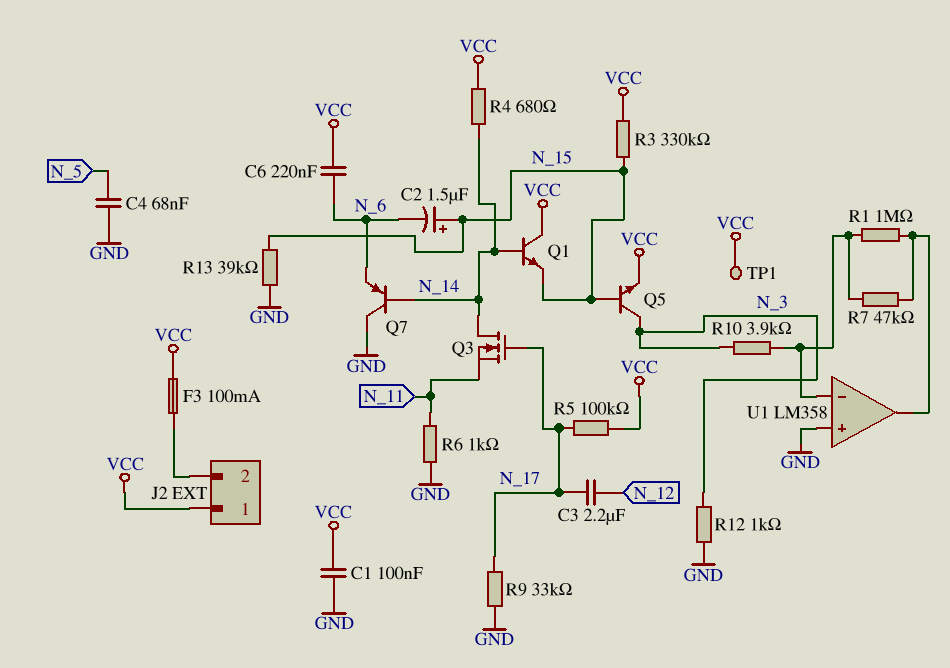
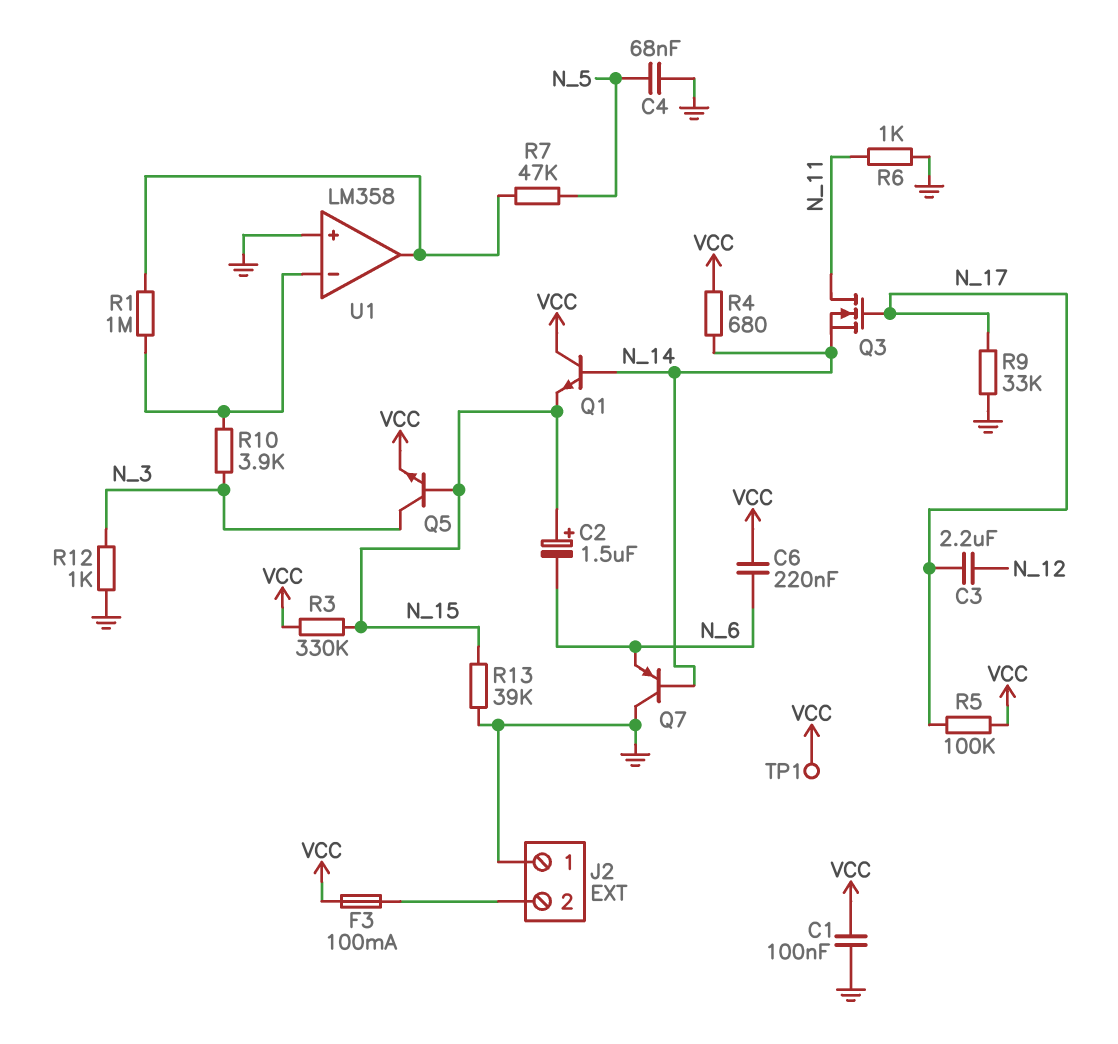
J2 pin 1: VCC -> GND
Q3: NMOS (G N_17, D N_14, S N_11) -> NMOS (G N_17, D N_11, S N_14)
R7: 47k (U1/in-, U1/out) -> 47k (N_5, U1/out)

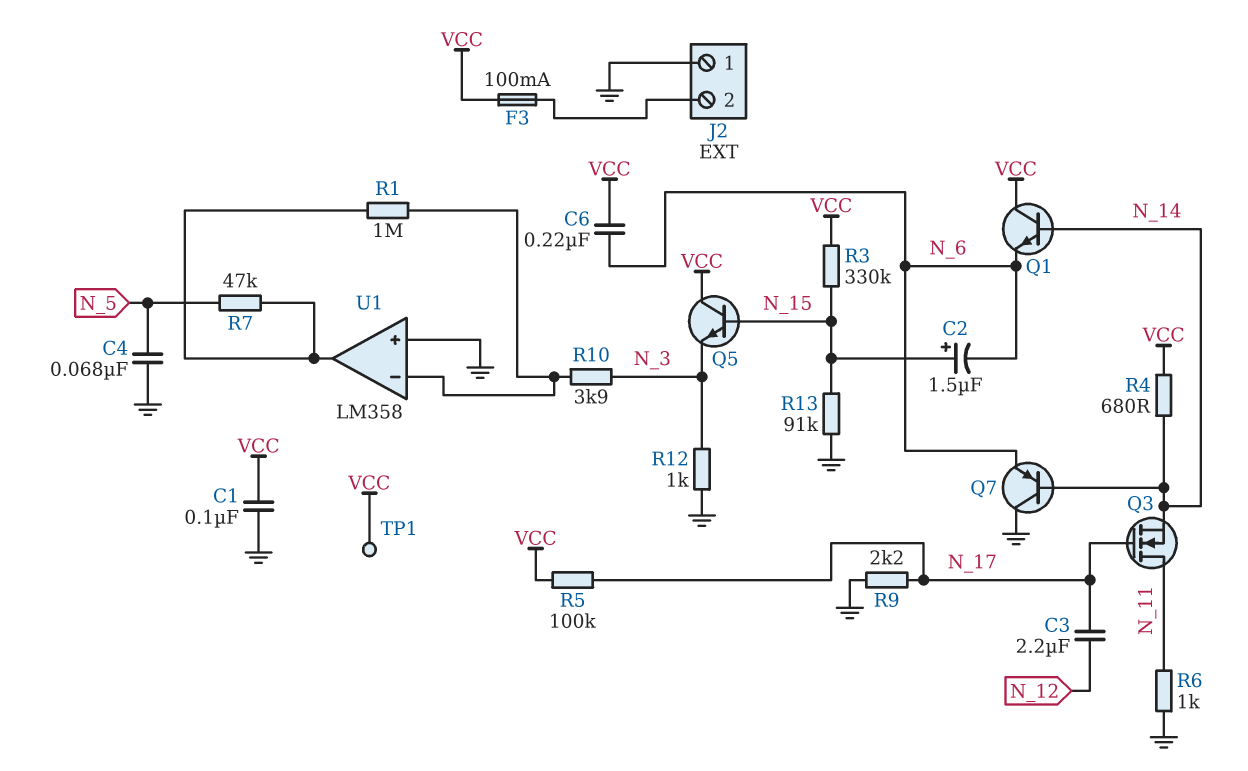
Q1: NPN (B N_14, C VCC, E N_15) -> NPN (B N_14, C VCC, E N_6)
Q5: NPN (B N_15, C N_3, E VCC) -> NPN (B N_15, C VCC, E N_3)
R9: 33k (GND, N_17) -> 2.2k (GND, N_17)
R13: 39k (GND, N_15) -> 91k (GND, N_15)

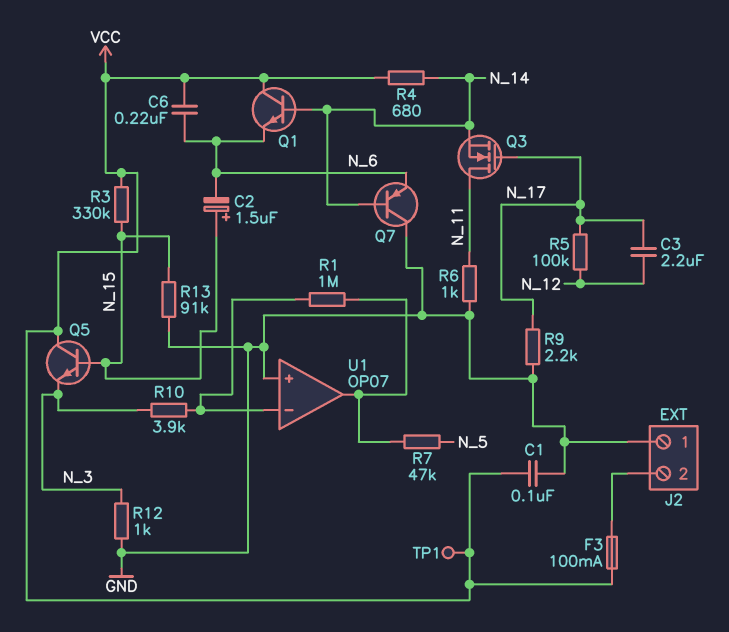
C4: 68nF (GND, N_5) -> none
R5: 100k (N_17, VCC) -> 100k (N_12, N_17)
U1: LM358 -> OP07

